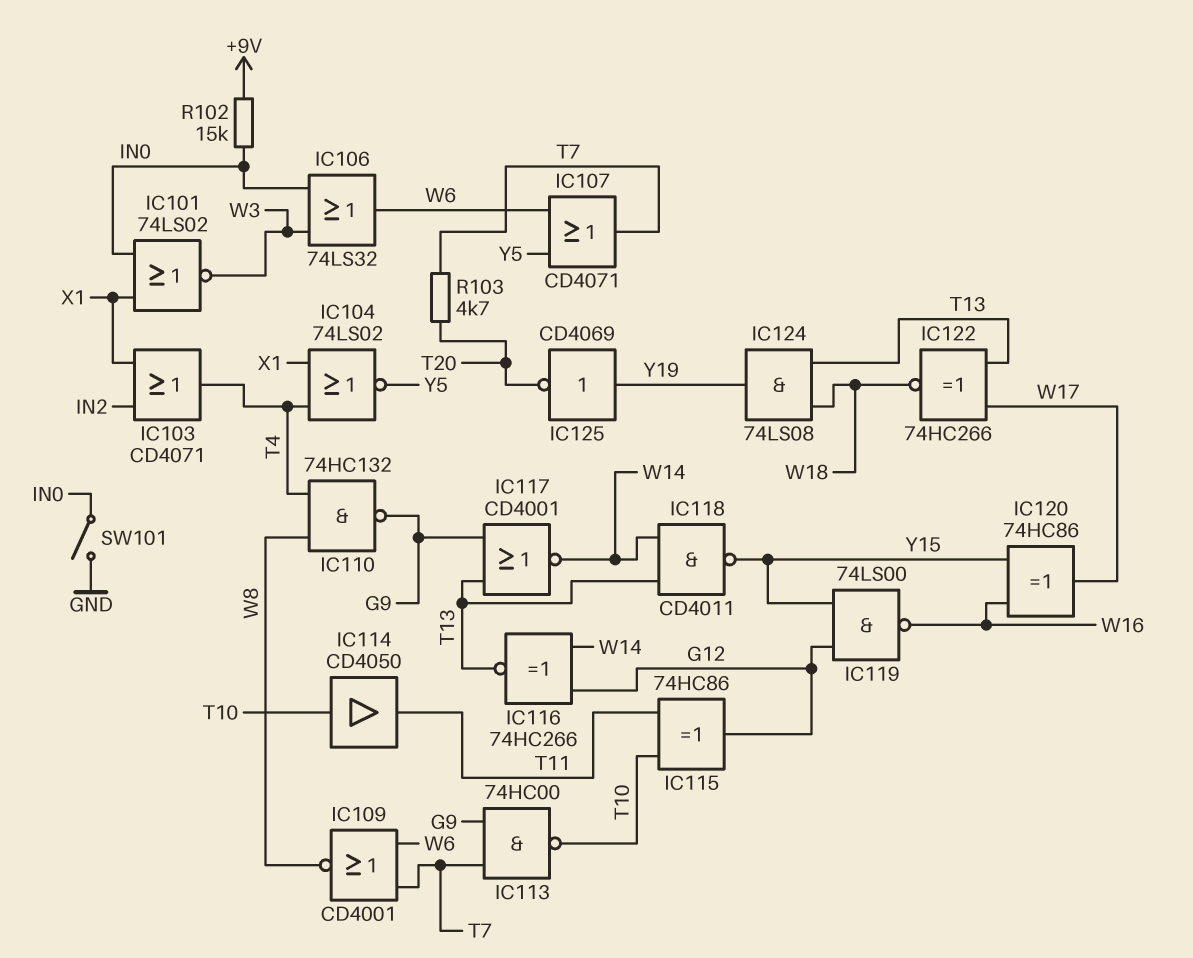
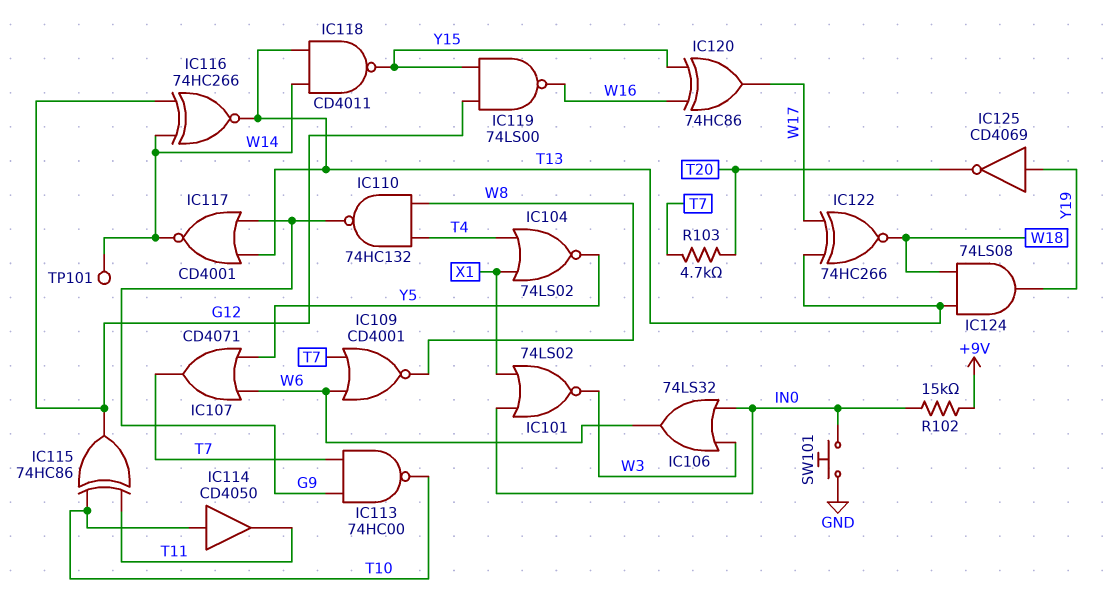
IC103: OR CD4071 (in IN2, in X1, out T4) -> none
SW101: switch (GND, IN0) -> button (GND, IN0)
TP101: none -> test point (W14)

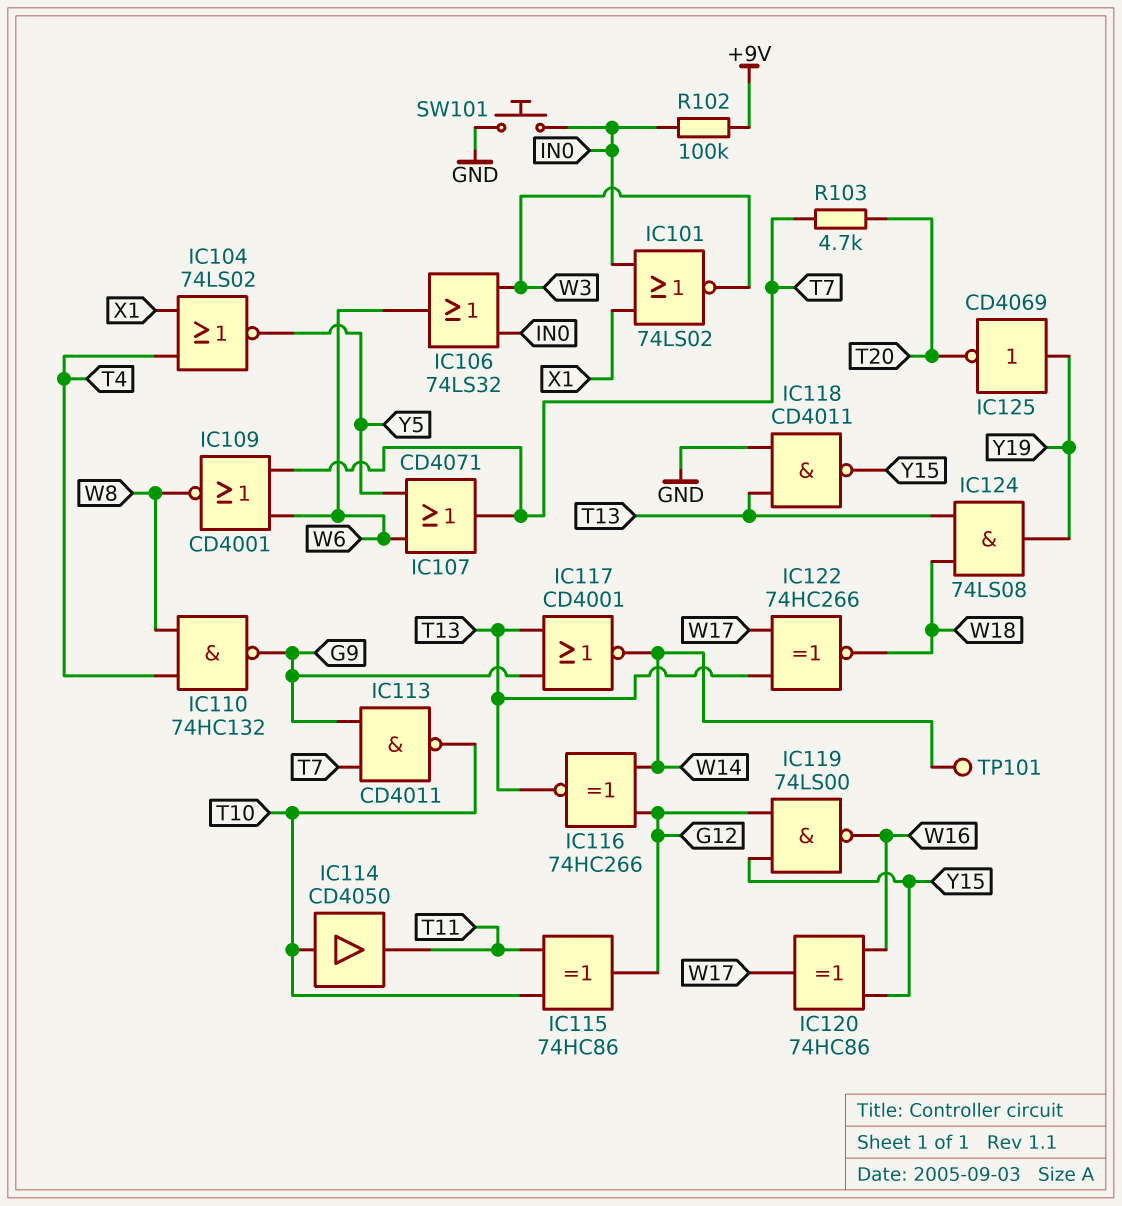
IC113: NAND 74HC00 (in G9, in T7, out T10) -> NAND CD4011 (in G9, in T7, out T10)
IC118: NAND CD4011 (in T13, in W14, out Y15) -> NAND CD4011 (in GND, in T13, out Y15)
R102: 15k (+9V, IN0) -> 100k (+9V, IN0)

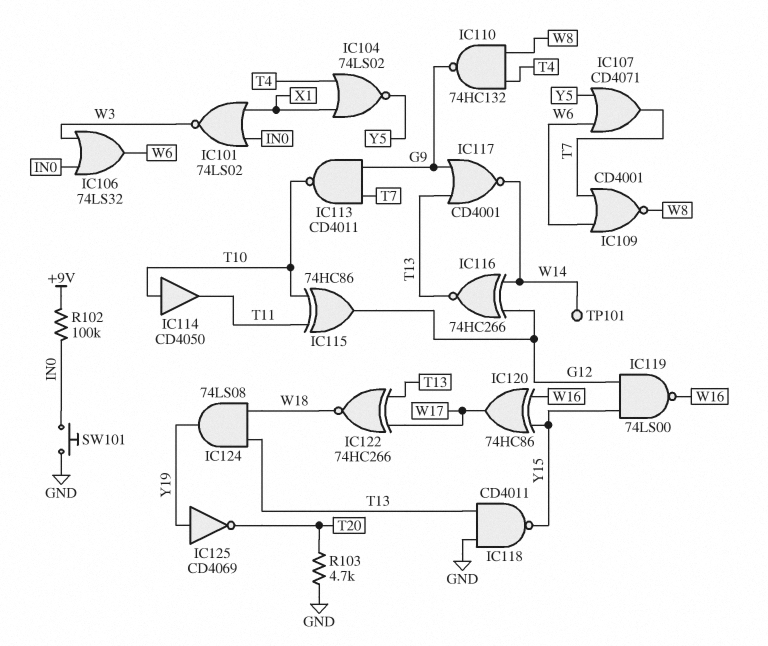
R103: 4.7k (T7, T20) -> 4.7k (GND, T20)

